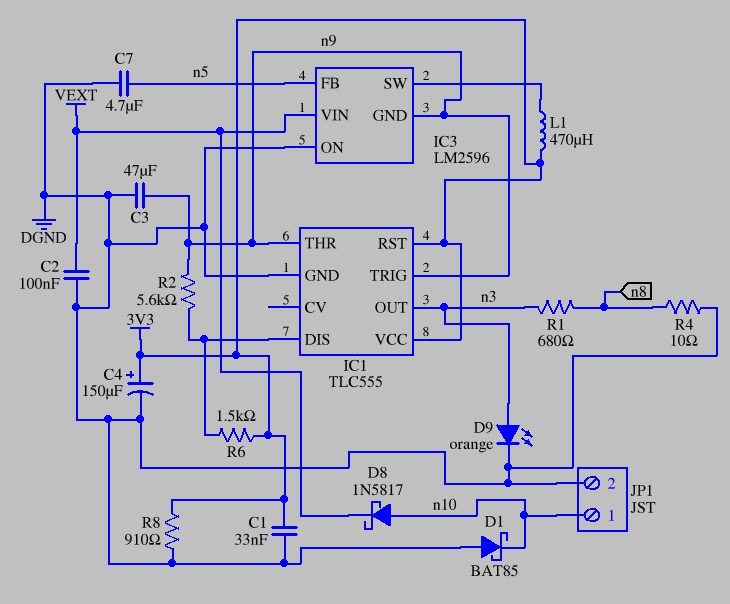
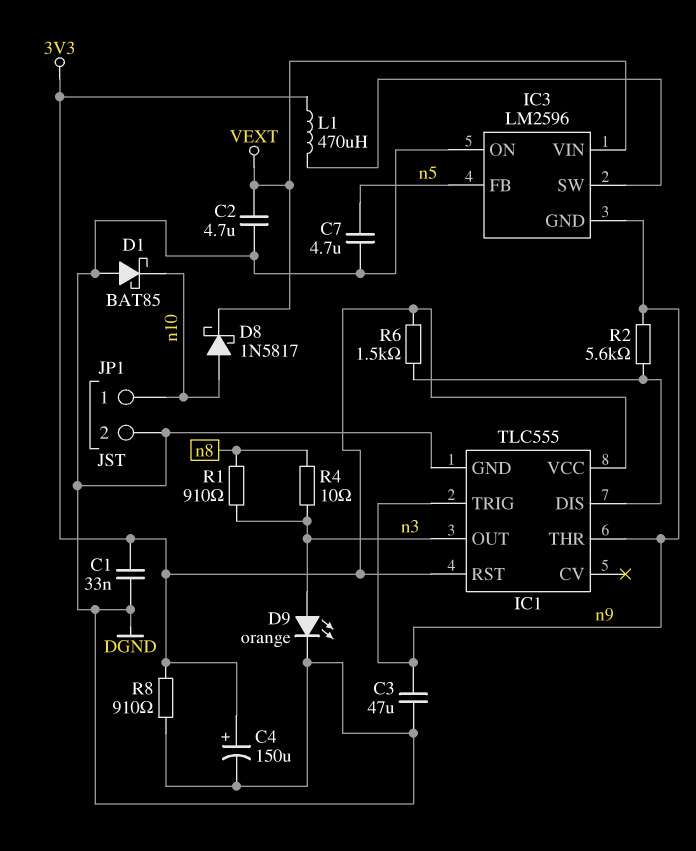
C2: 100nF (DGND, VEXT) -> 4.7uF (DGND, VEXT)
R1: 680 (n3, n8) -> 910 (n3, n8)
R4: 10 (DGND, n8) -> 10 (n3, n8)

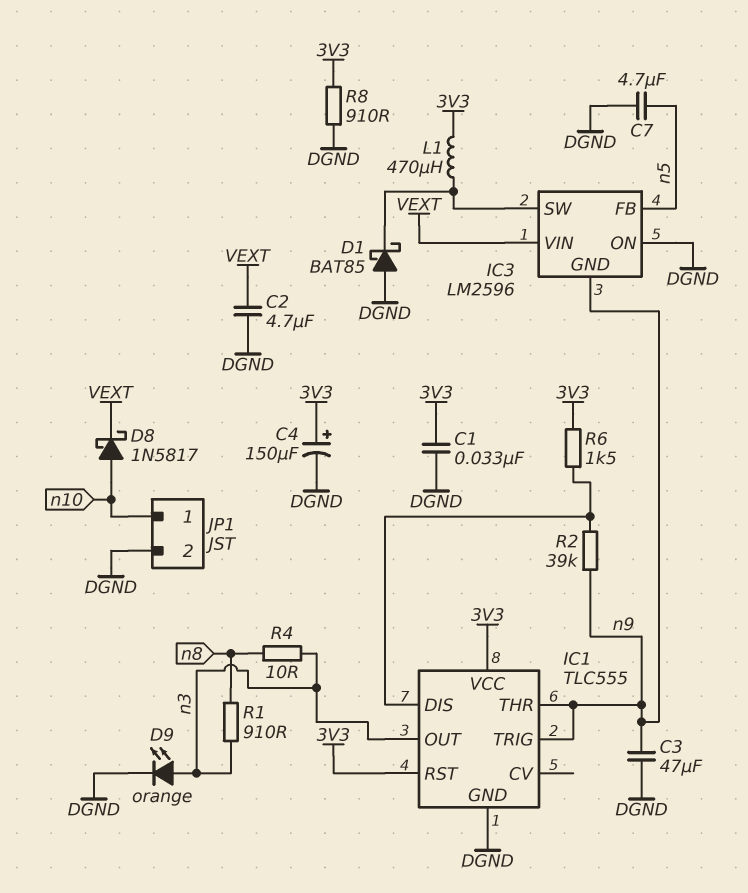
D1: schottky BAT85 (A DGND, K n10) -> schottky BAT85 (A DGND, K IC3/SW)
R2: 5.6k (IC1/DIS, n9) -> 39k (IC1/DIS, n9)

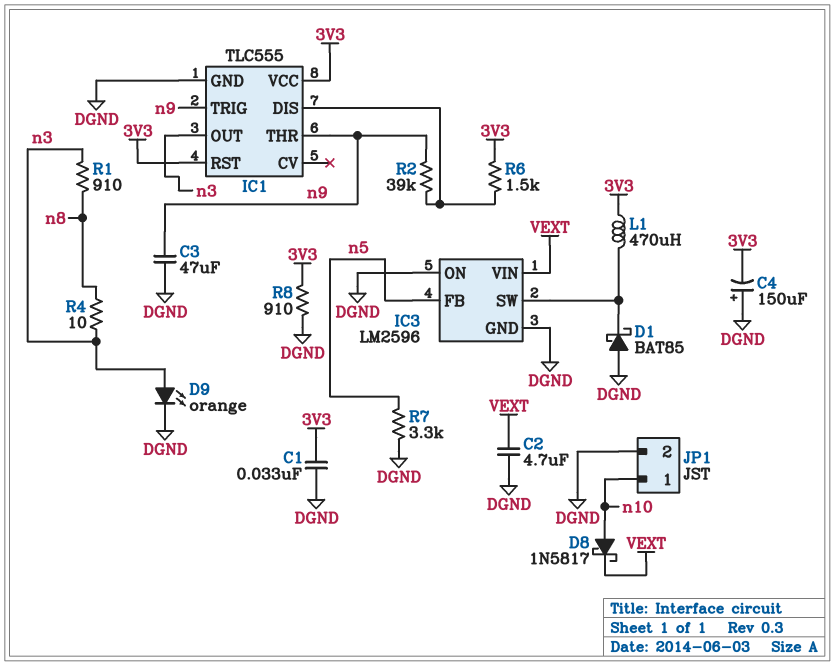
C4: 150uF (plus 3V3, minus DGND) -> 150uF (plus DGND, minus 3V3)
C7: 4.7uF (DGND, n5) -> none
IC3 pin GND: n9 -> DGND
R7: none -> 3.3k (DGND, n5)

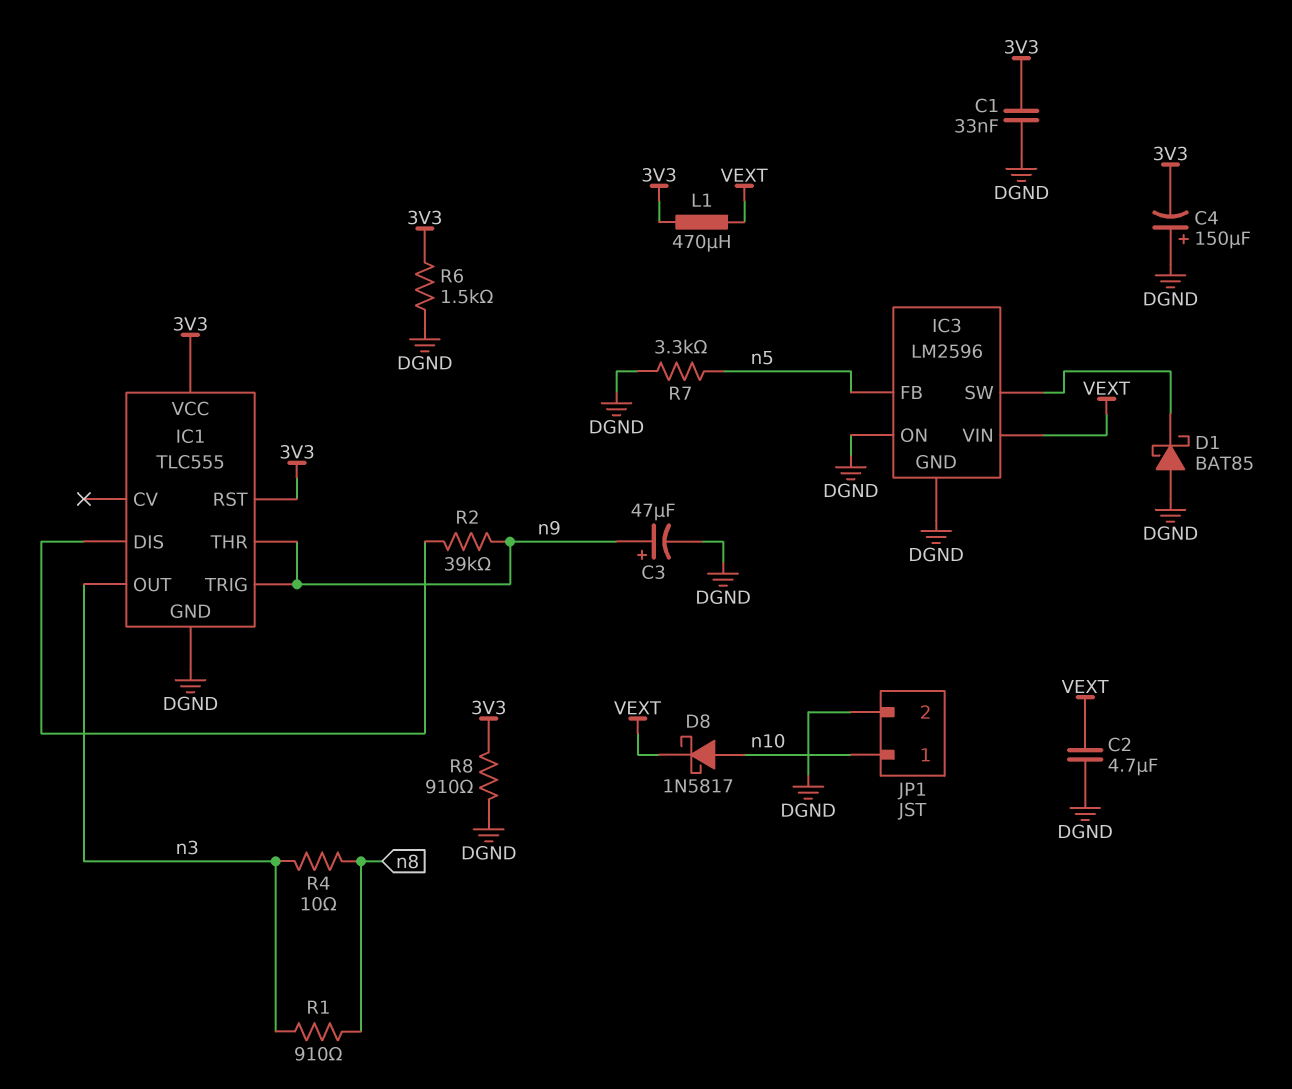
C3: 47uF (DGND, n9) -> 47uF (plus n9, minus DGND)
D9: LED orange (A n3, K DGND) -> none
L1: 470uH (3V3, IC3/SW) -> 470uH (3V3, VEXT)
R6: 1.5k (3V3, IC1/DIS) -> 1.5k (3V3, DGND)

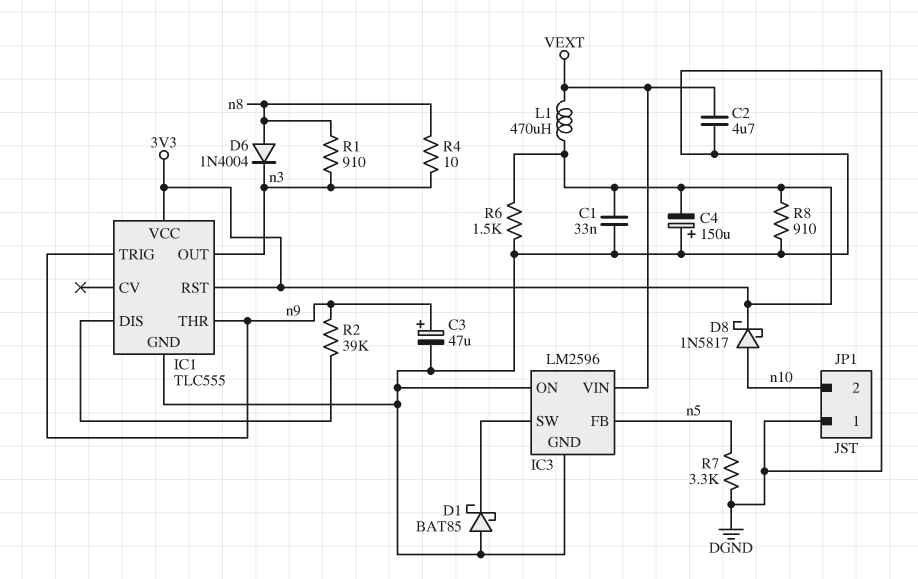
D6: none -> diode 1N4004 (A n8, K n3)
D8: schottky 1N5817 (A n10, K VEXT) -> schottky 1N5817 (A n10, K 3V3)
JP1 pin 1: n10 -> DGND
JP1 pin 2: DGND -> n10

